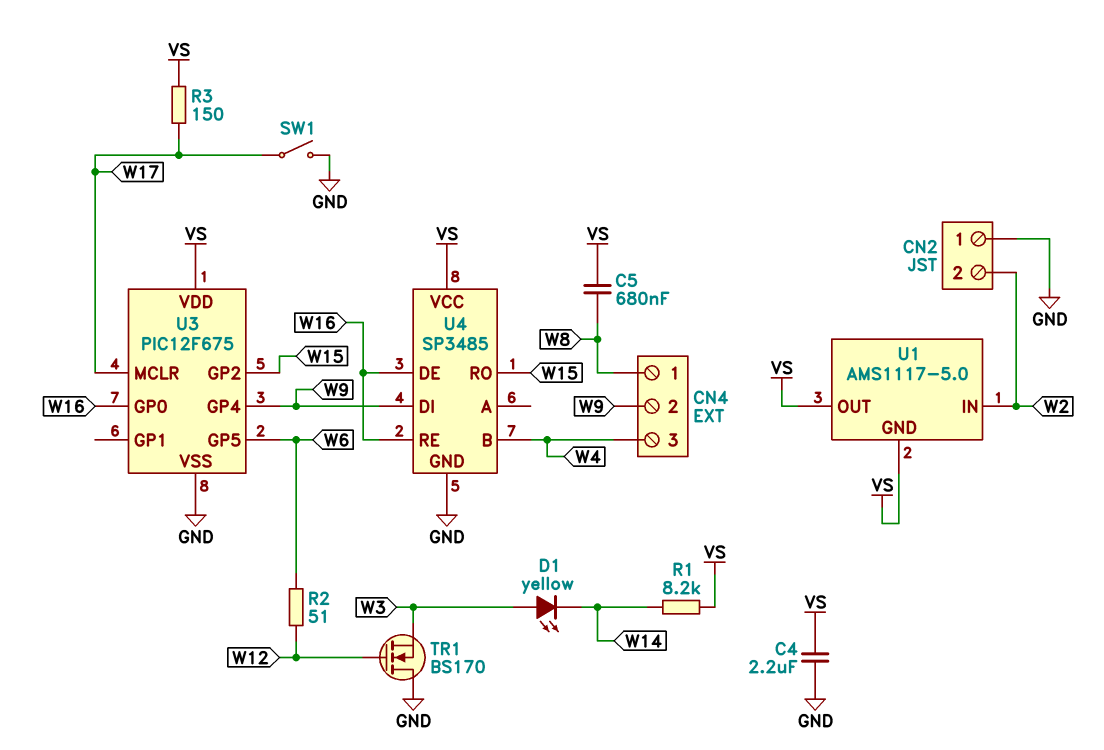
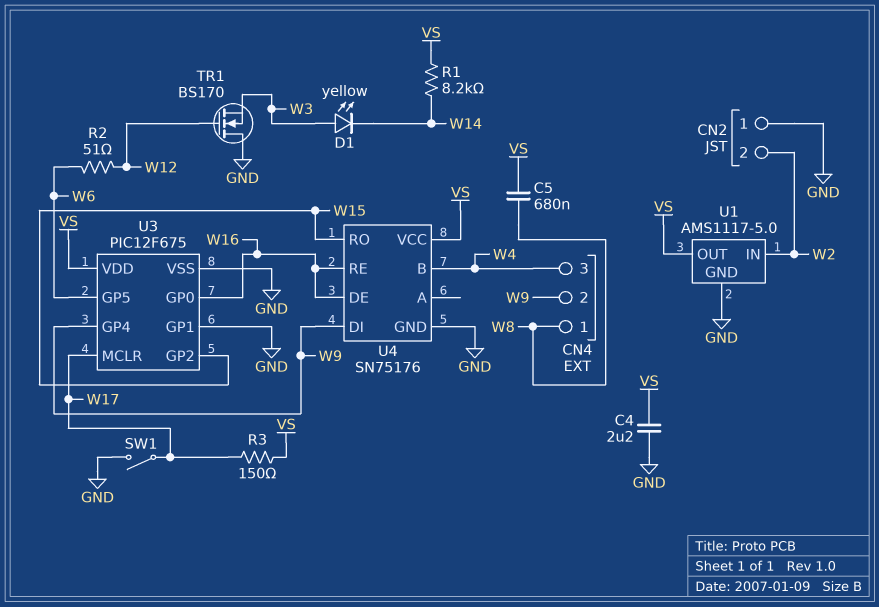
U1 pin GND: VS -> GND
U3 pin GP1: none -> GND
U4: SP3485 -> SN75176

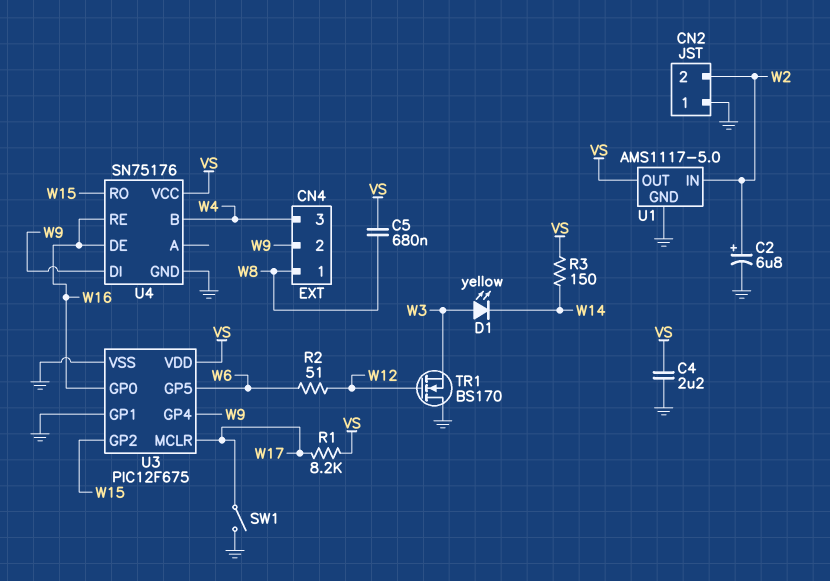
C2: none -> 6.8uF (plus W2, minus GND)
R1: 8.2k (VS, W14) -> 8.2k (VS, W17)
R3: 150 (VS, W17) -> 150 (VS, W14)

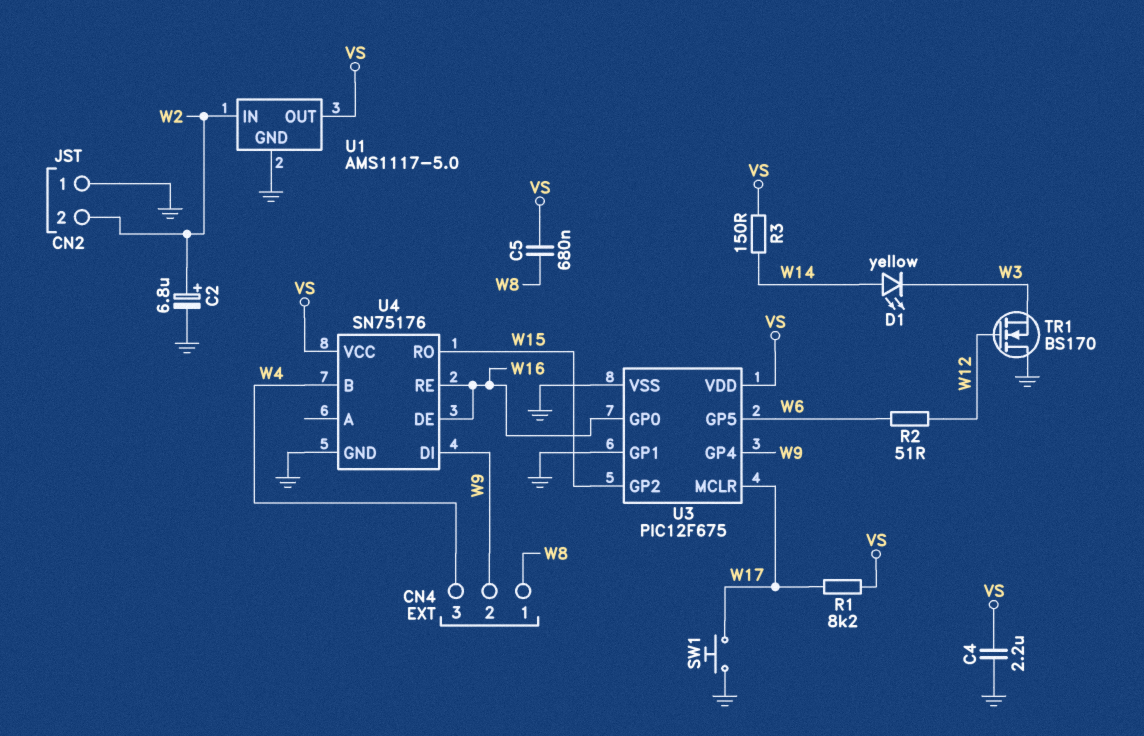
D1: LED yellow (A W3, K W14) -> LED yellow (A W14, K W3)
SW1: switch (GND, W17) -> button (GND, W17)

